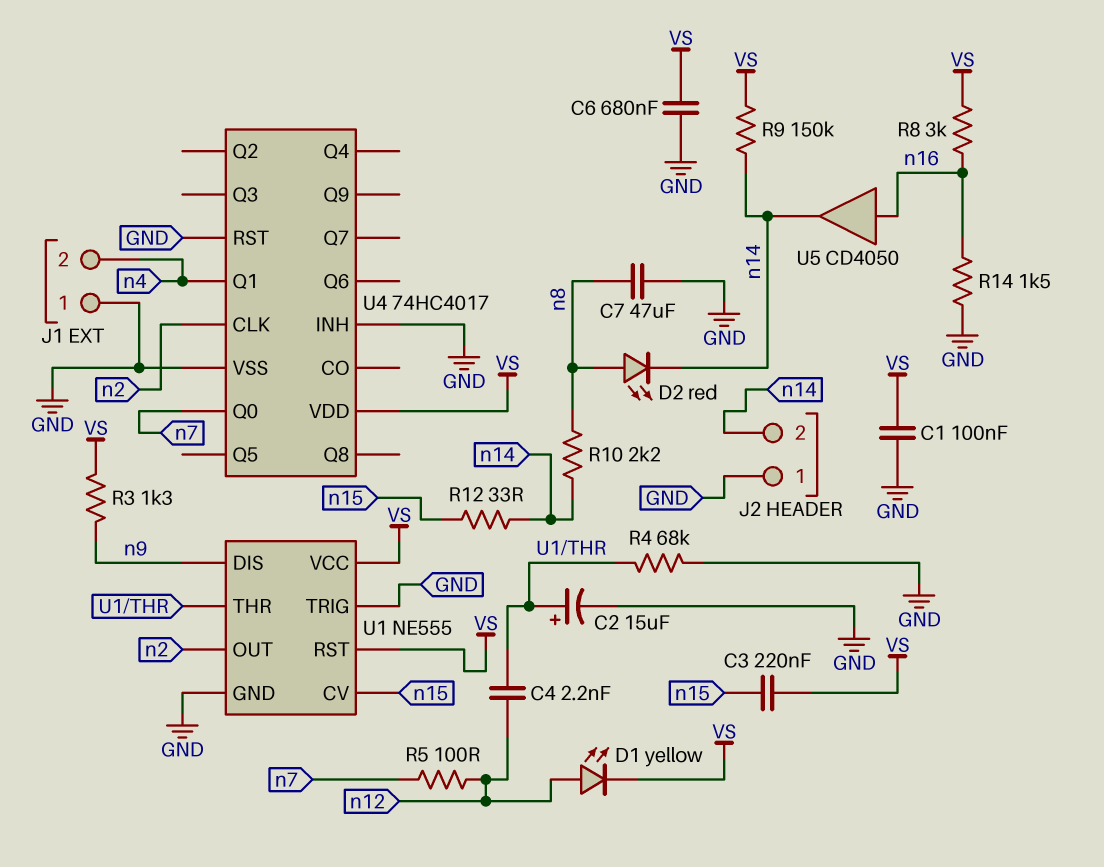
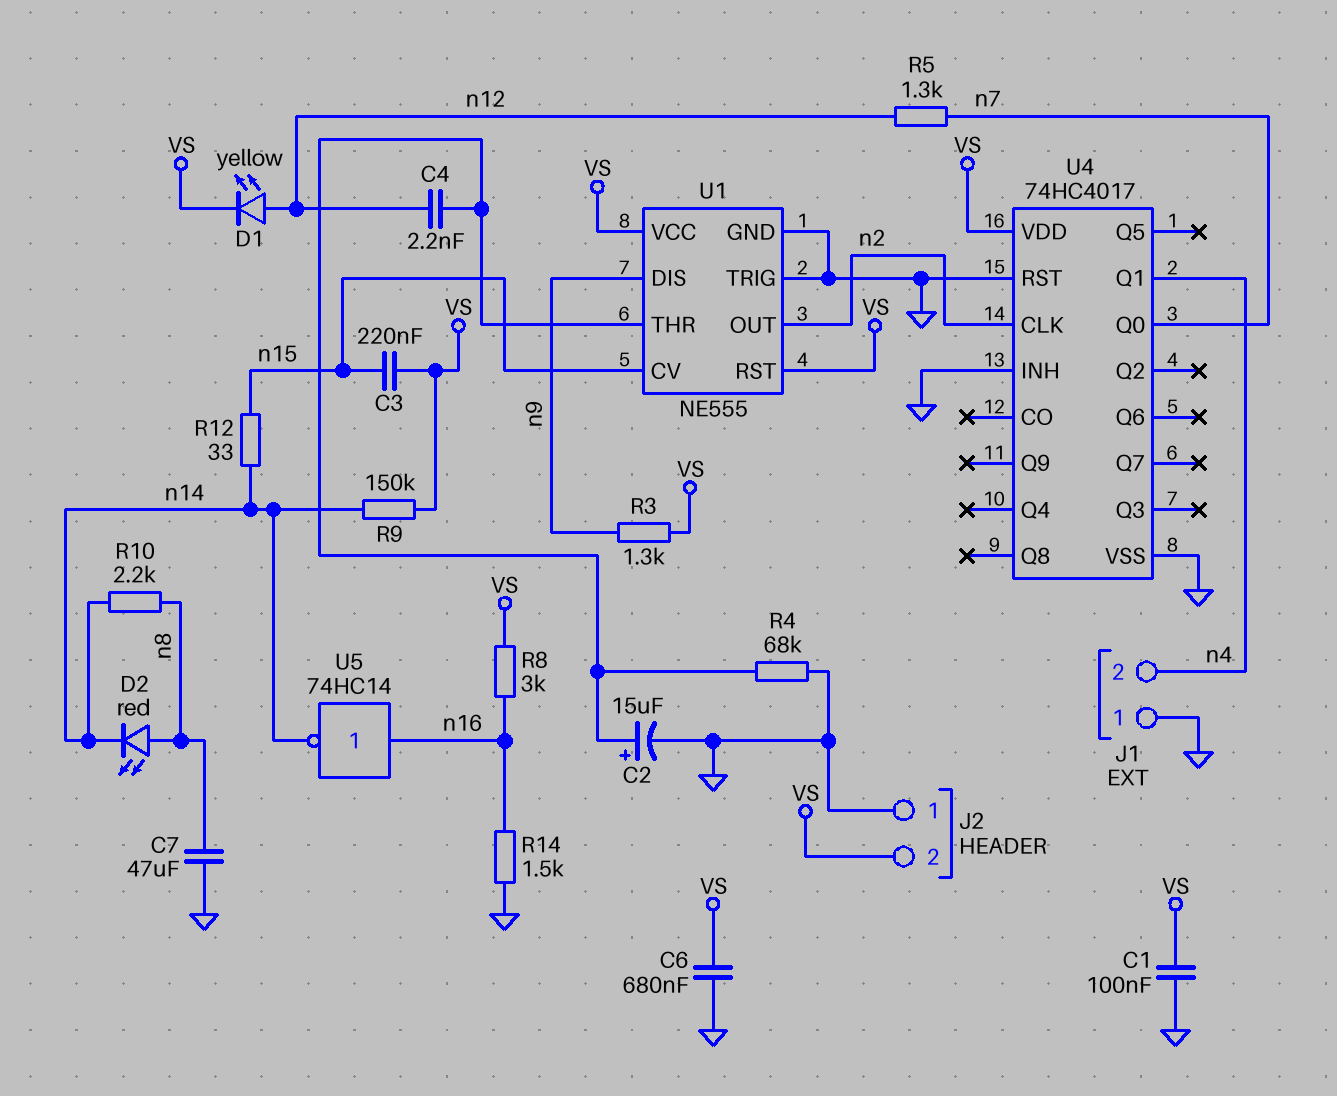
J2 pin 2: n14 -> VS
R5: 100 (n7, n12) -> 1.3k (n7, n12)
U5: buffer CD4050 (in n16, out n14) -> NOT 74HC14 (in n16, out n14)

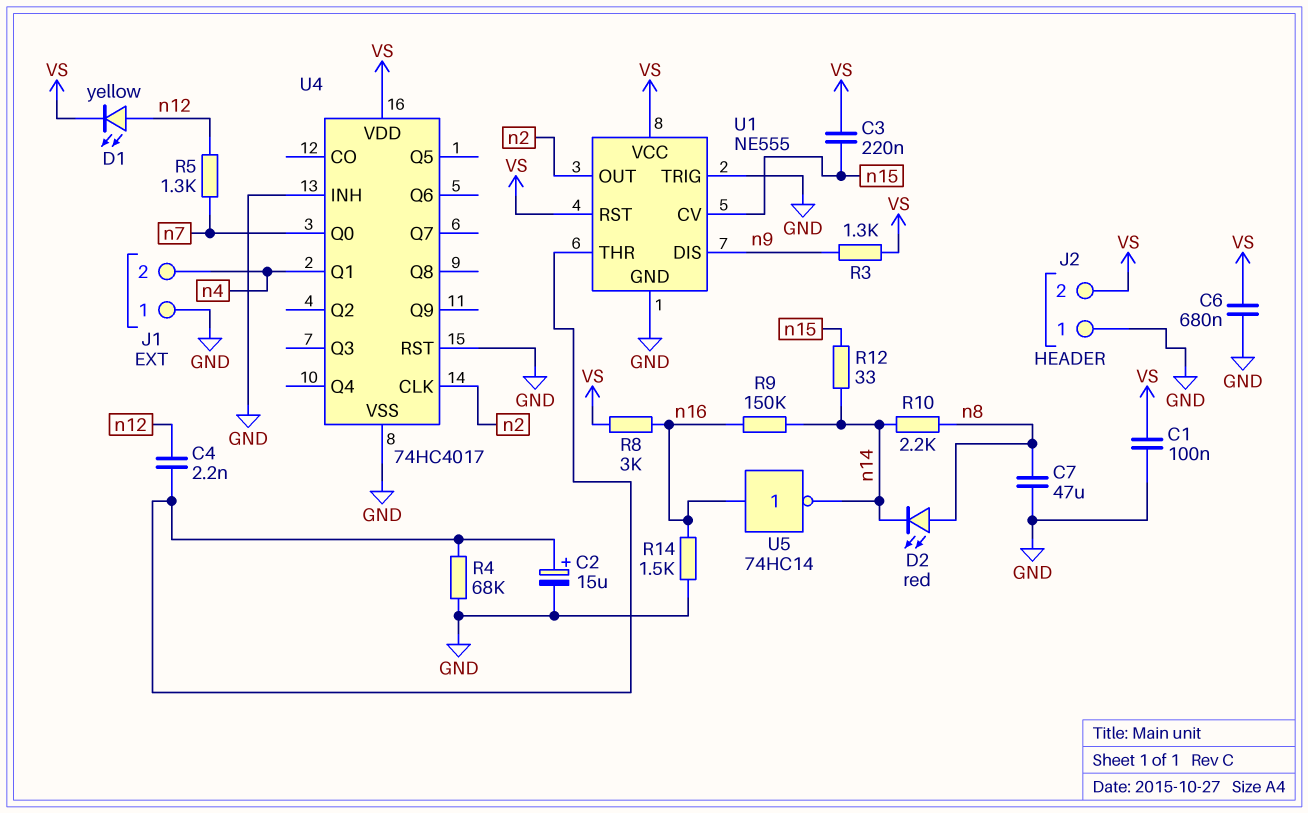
R9: 150k (VS, n14) -> 150k (n14, n16)

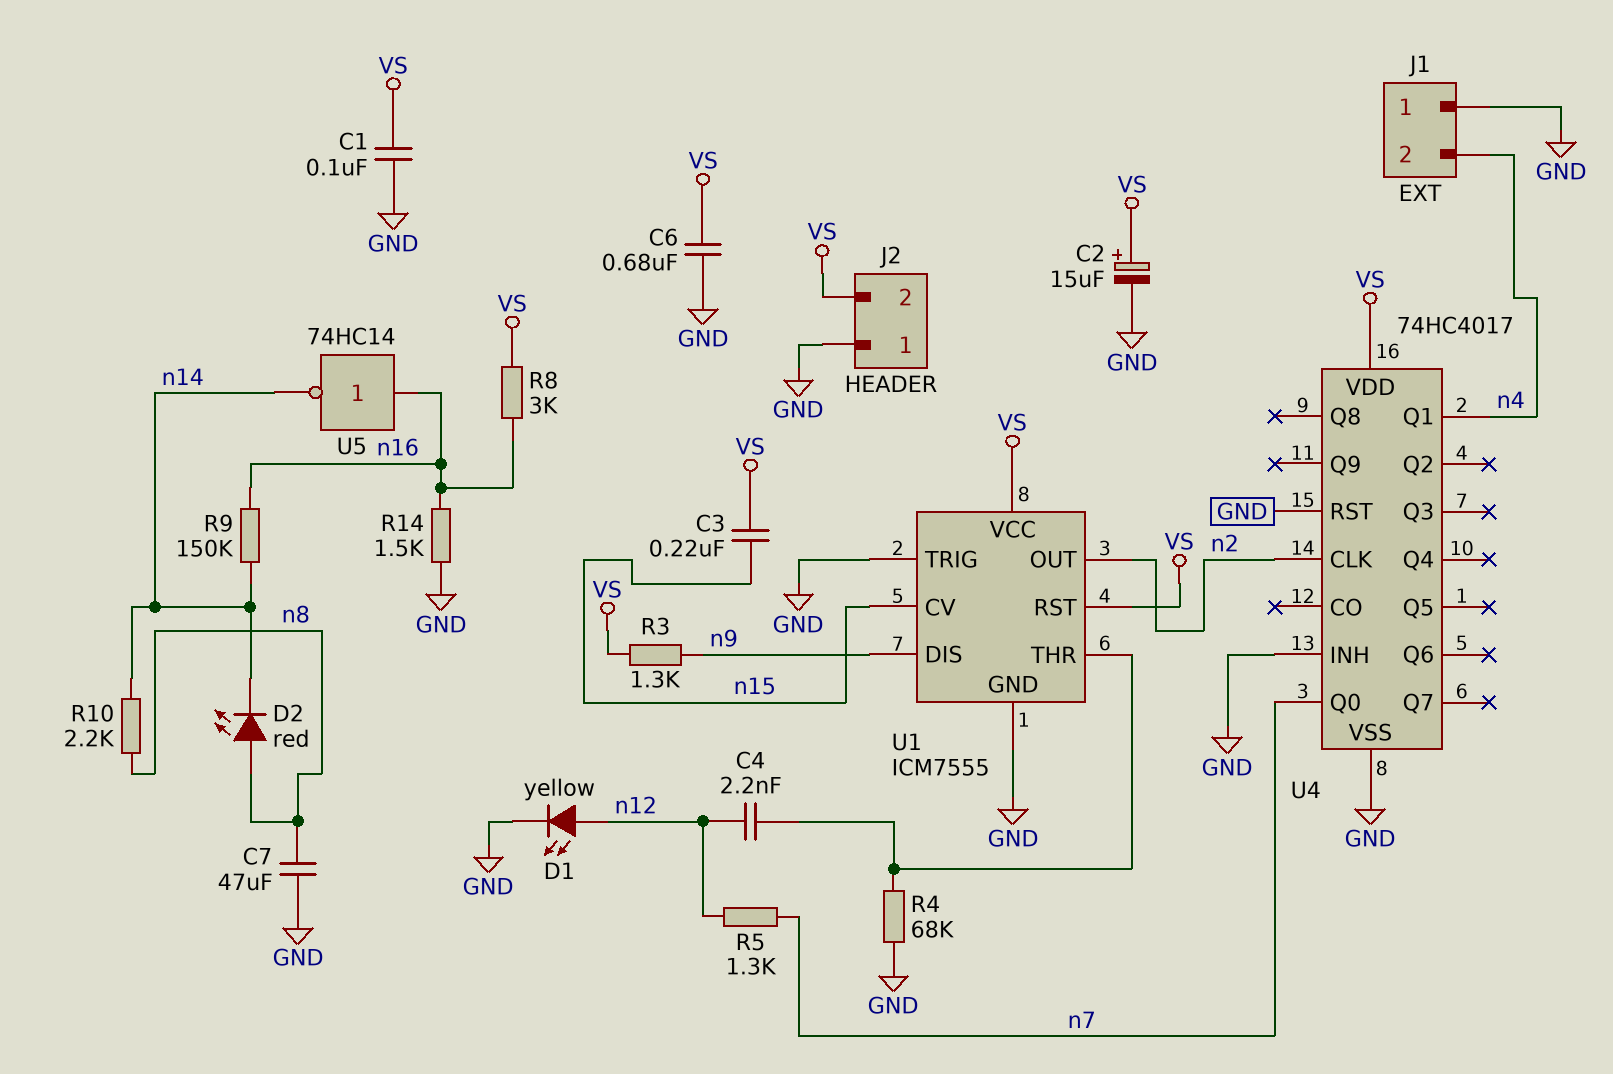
C2: 15uF (plus U1/THR, minus GND) -> 15uF (plus VS, minus GND)
D1: LED yellow (A n12, K VS) -> LED yellow (A n12, K GND)
R12: 33 (n14, n15) -> none
U1: NE555 -> ICM7555

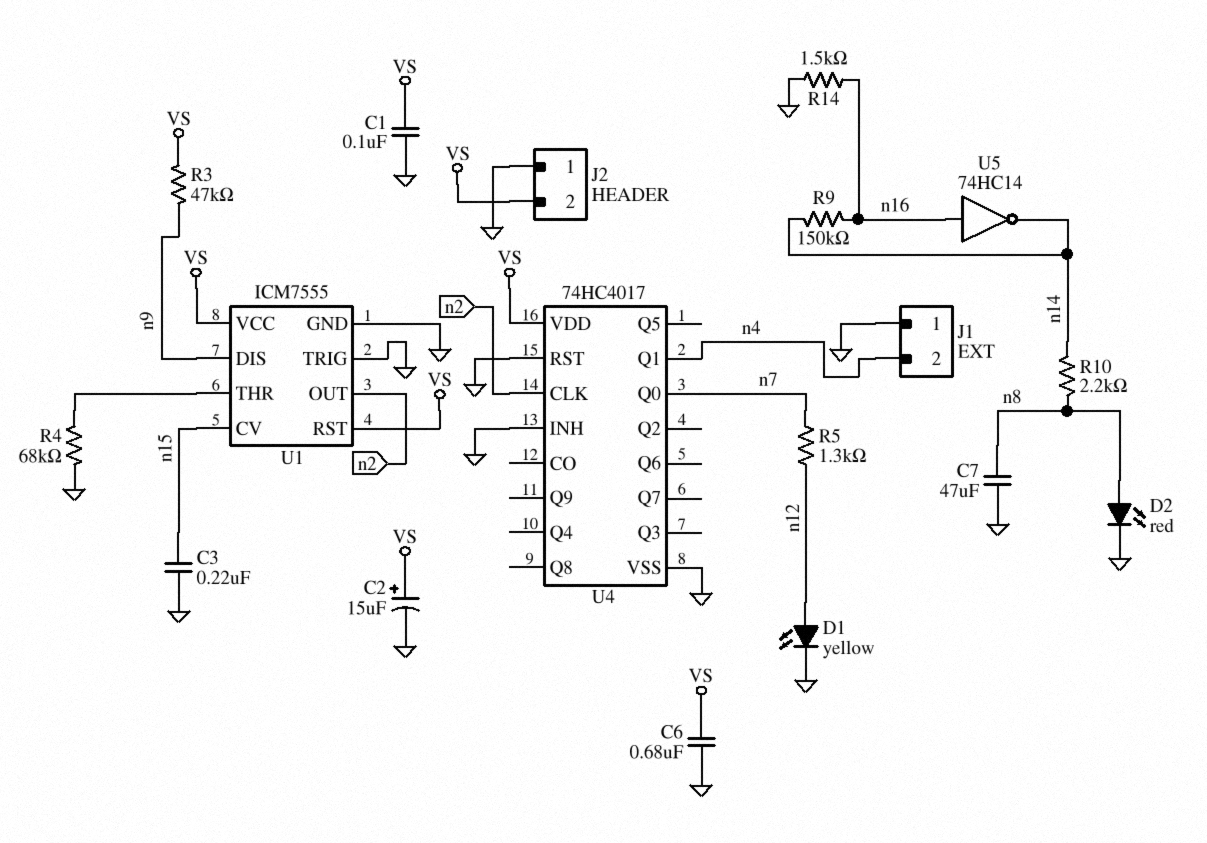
C3: 220nF (VS, n15) -> 220nF (GND, n15)
C4: 2.2nF (U1/THR, n12) -> none
D2: LED red (A n8, K n14) -> LED red (A n8, K GND)
R3: 1.3k (VS, n9) -> 47k (VS, n9)
R8: 3k (VS, n16) -> none

